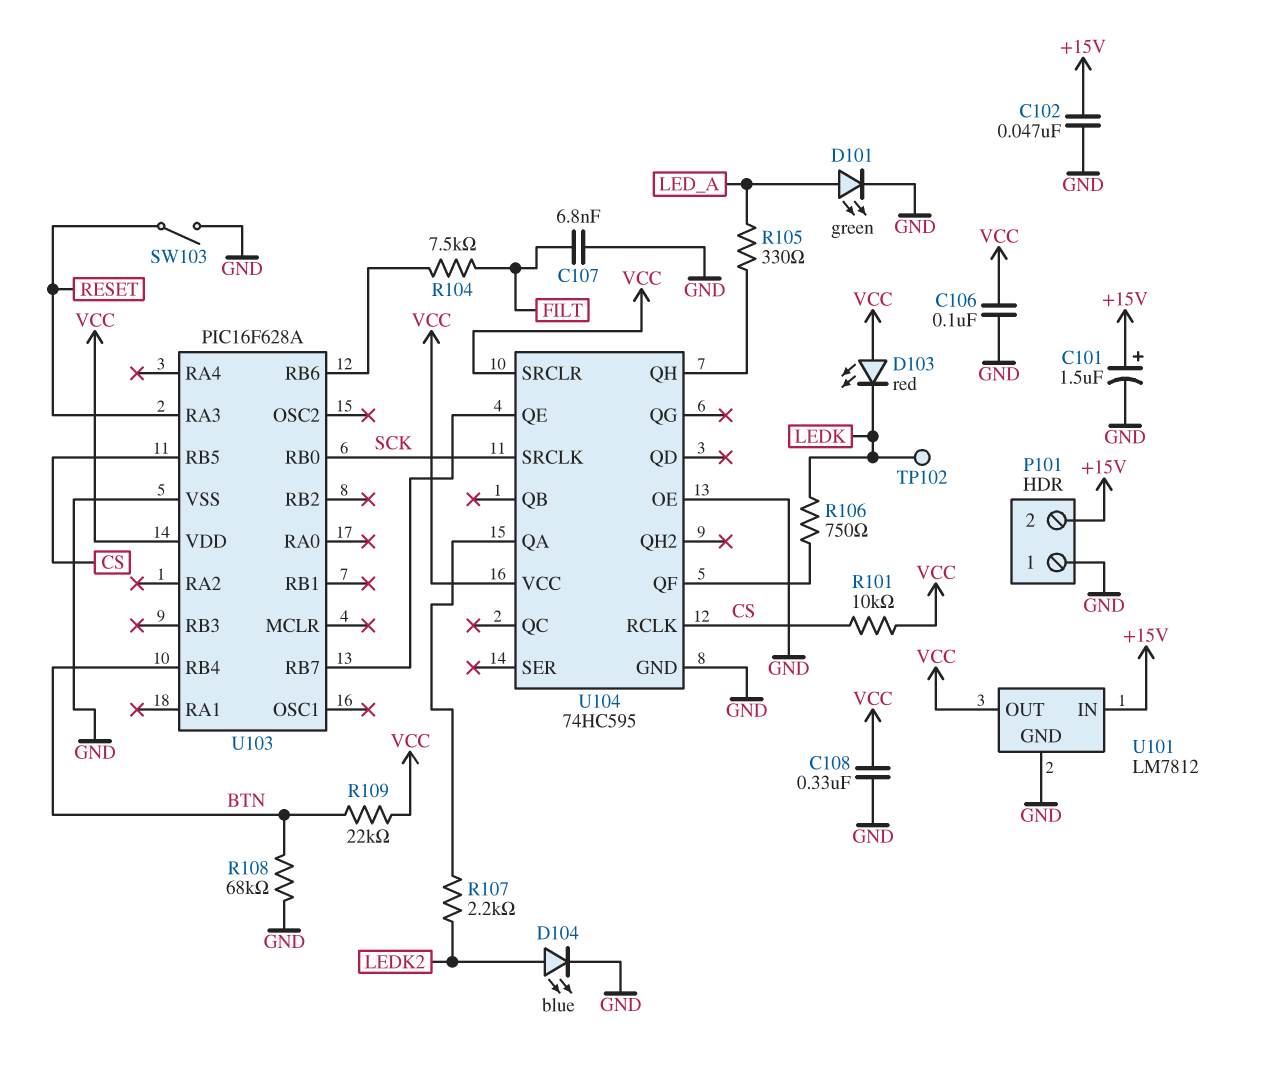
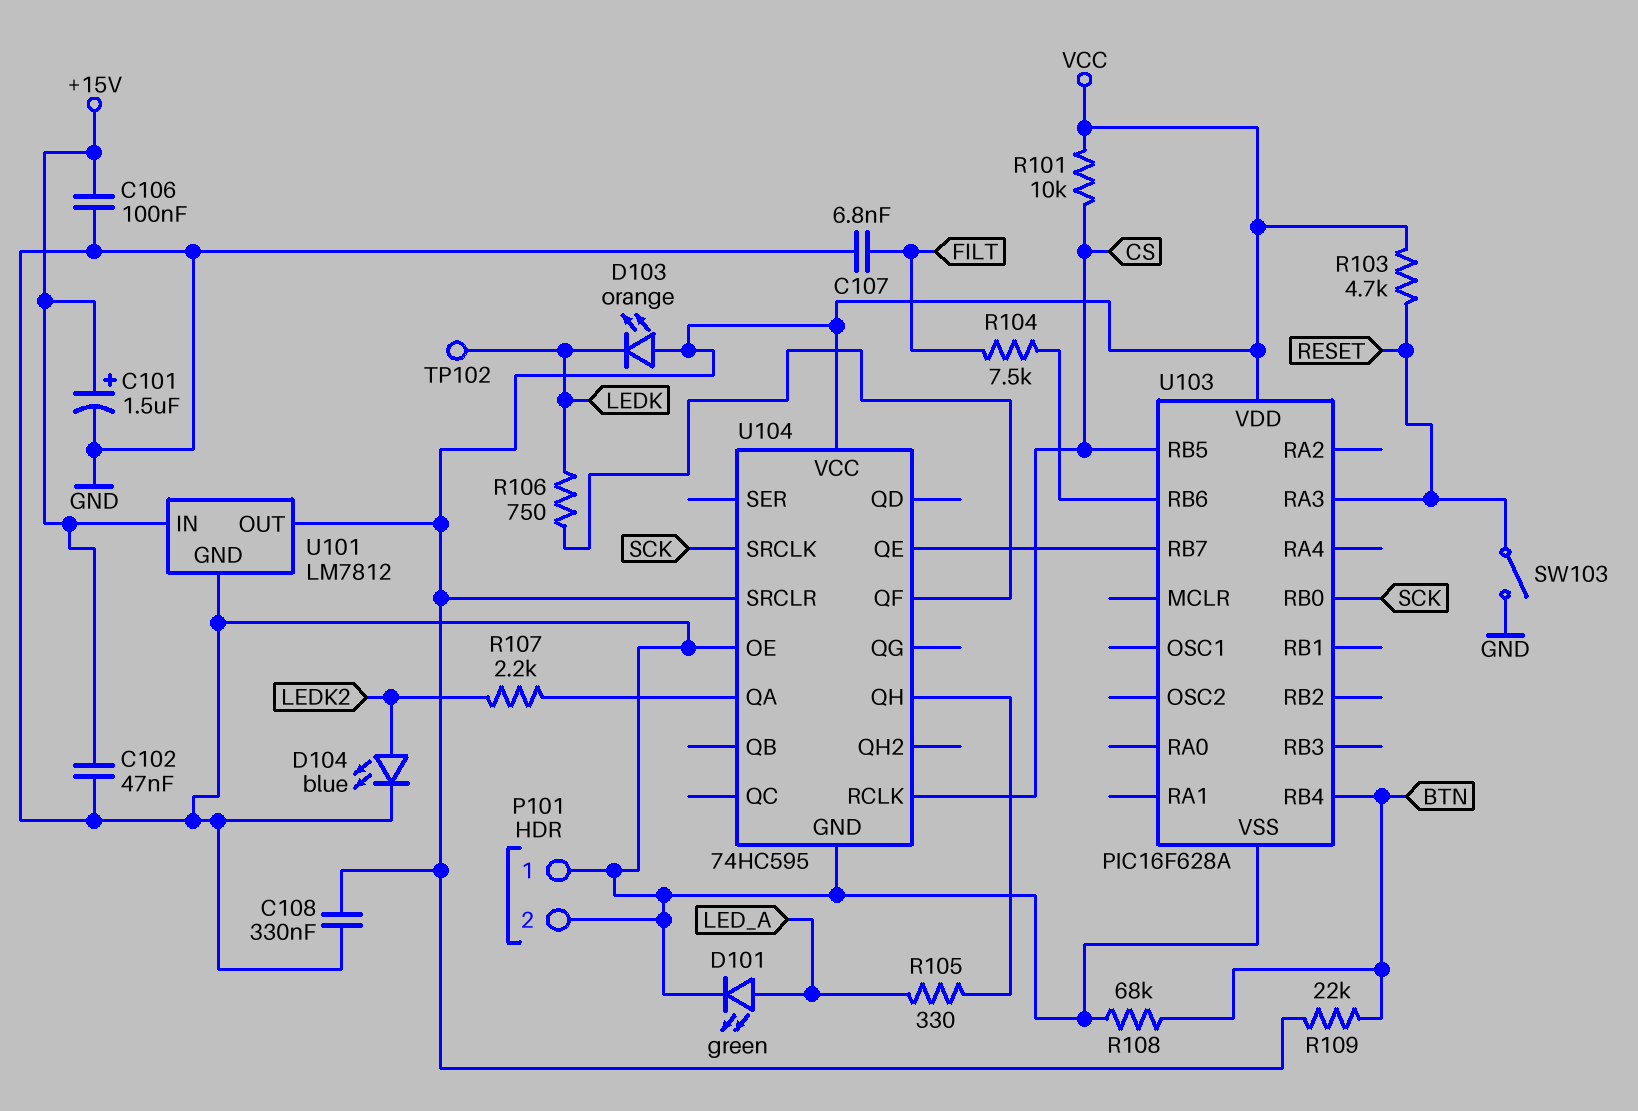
C106: 100nF (GND, VCC) -> 100nF (+15V, GND)
D103: LED red (A VCC, K LEDK) -> LED orange (A VCC, K LEDK)
P101 pin 2: +15V -> GND
R103: none -> 4.7k (RESET, VCC)

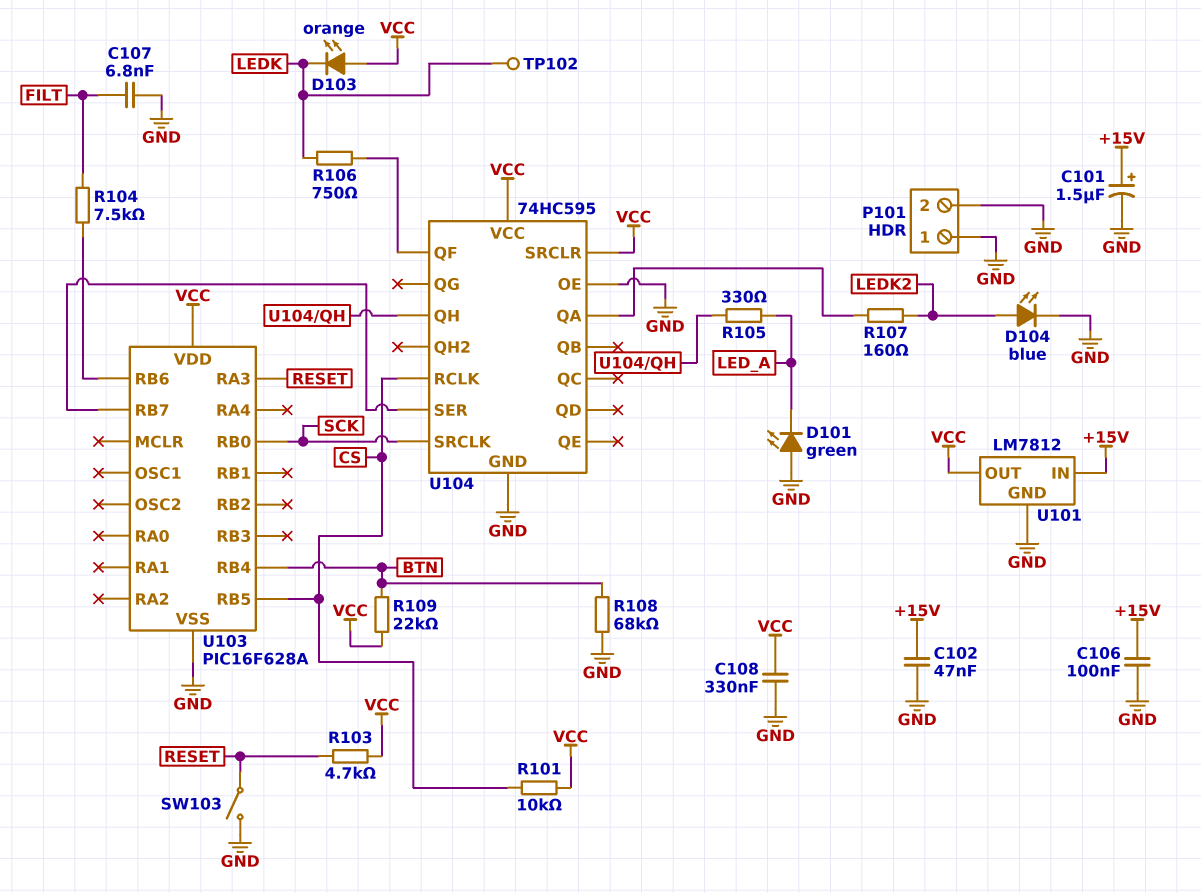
D101: LED green (A LED_A, K GND) -> LED green (A GND, K LED_A)
R107: 2.2k (LEDK2, U104/QA) -> 160 (LEDK2, U104/QA)
U104 pin QE: U103/RB7 -> none
U104 pin SER: none -> U103/RB7

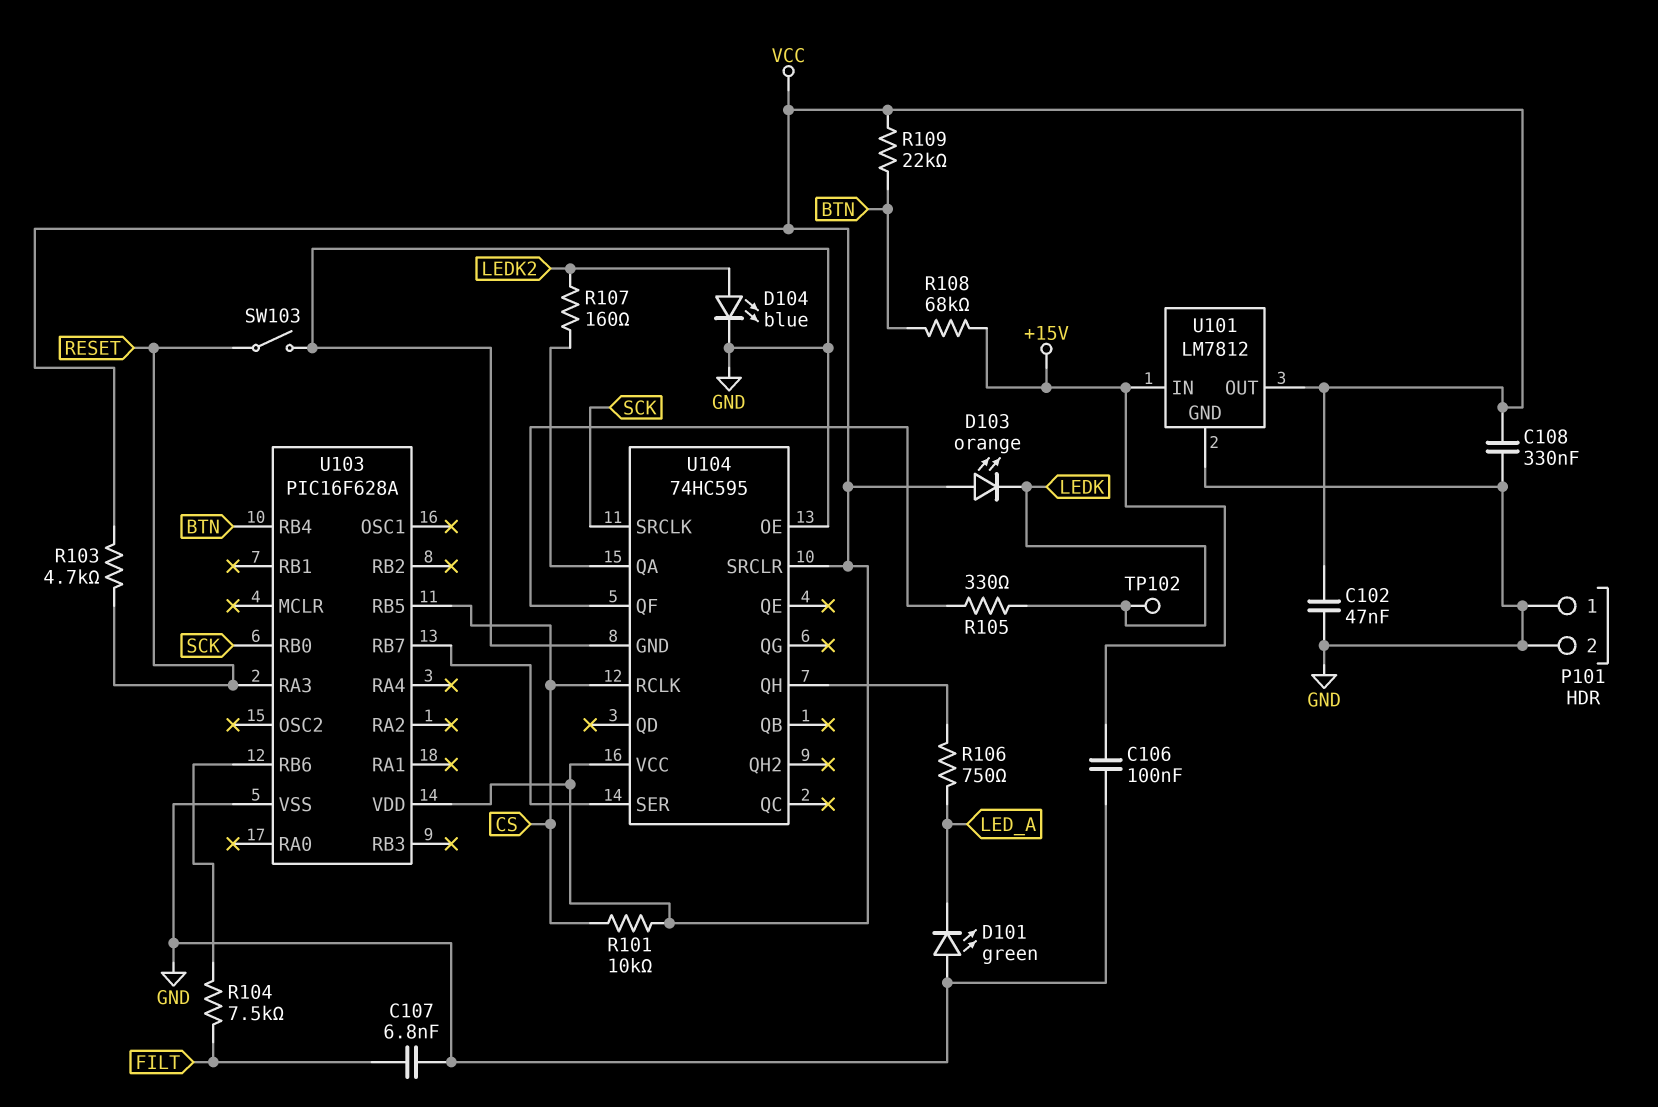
C101: 1.5uF (plus +15V, minus GND) -> none
C102: 47nF (+15V, GND) -> 47nF (GND, VCC)
R105: 330 (LED_A, U104/QH) -> 330 (LEDK, U104/QF)
R106: 750 (LEDK, U104/QF) -> 750 (LED_A, U104/QH)
R108: 68k (BTN, GND) -> 68k (+15V, BTN)

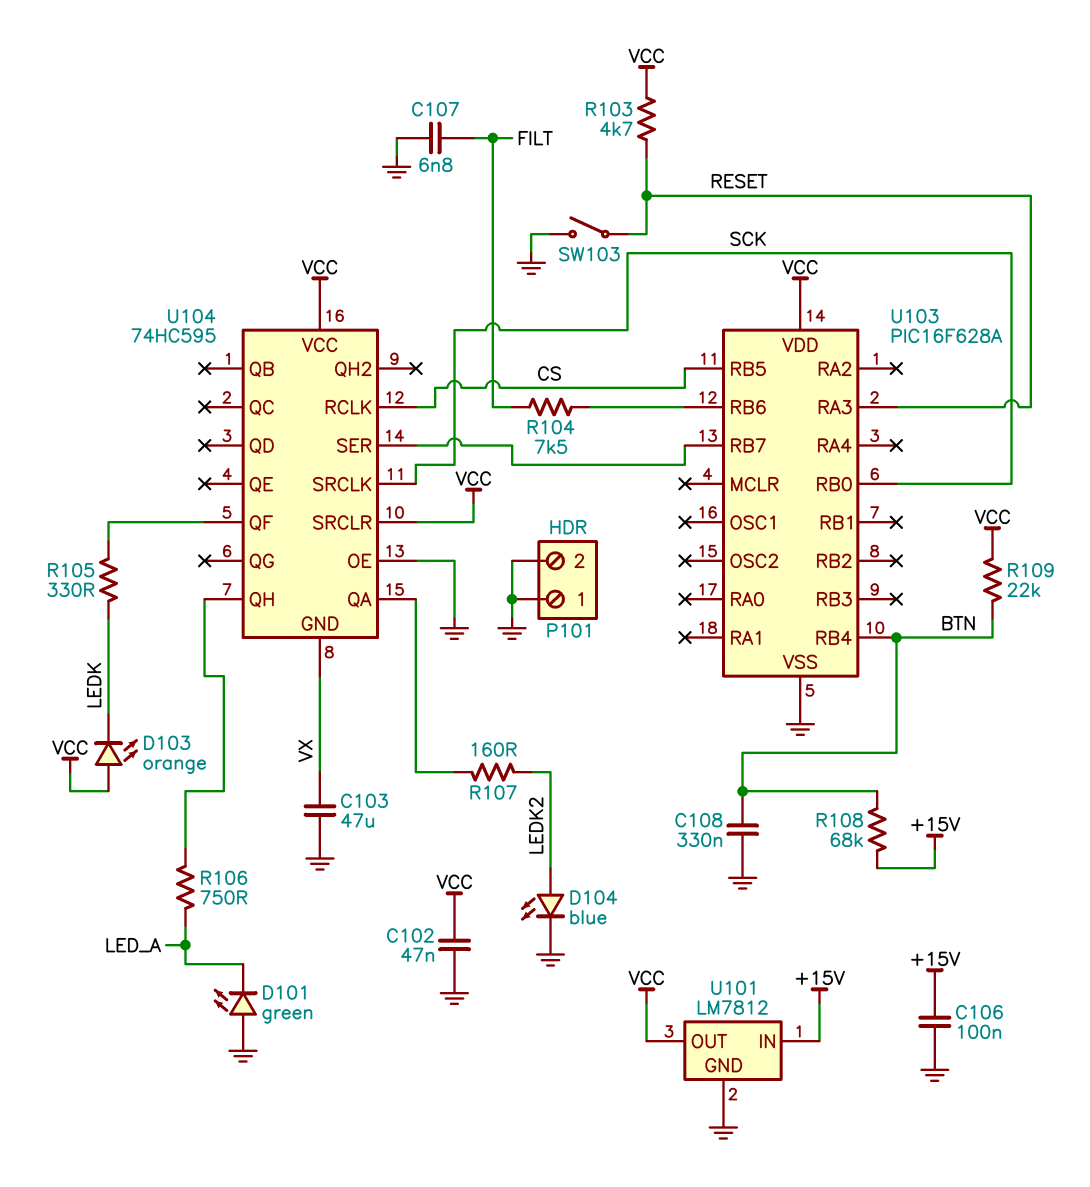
C103: none -> 47uF (GND, VX)
C108: 330nF (GND, VCC) -> 330nF (BTN, GND)
R101: 10k (CS, VCC) -> none
TP102: test point (LEDK) -> none
U104 pin GND: GND -> VX

